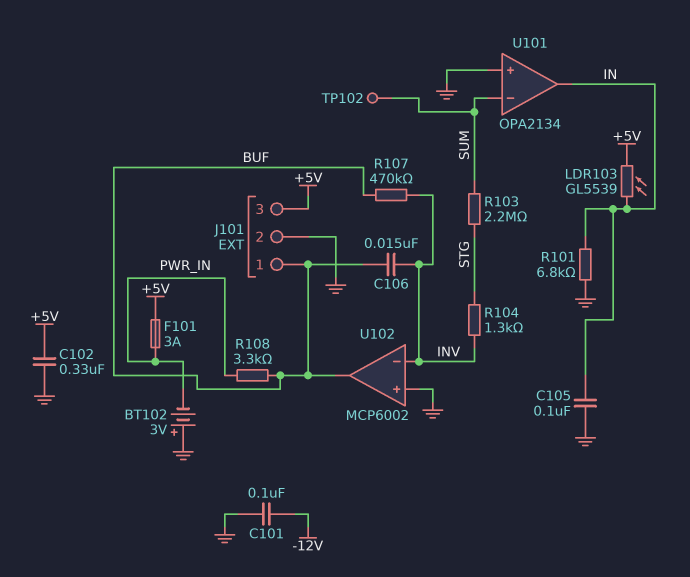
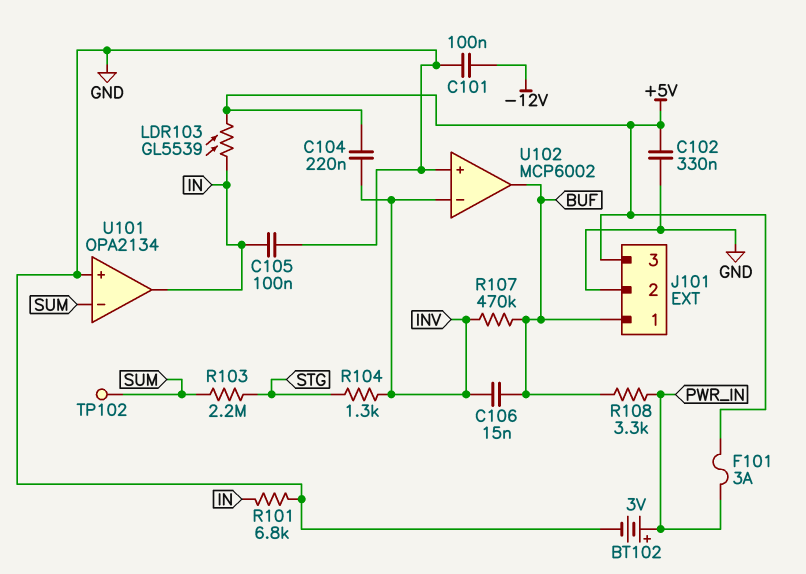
BT102: 3V (plus GND, minus PWR_IN) -> 3V (plus PWR_IN, minus GND)
C104: none -> 220nF (+5V, INV)

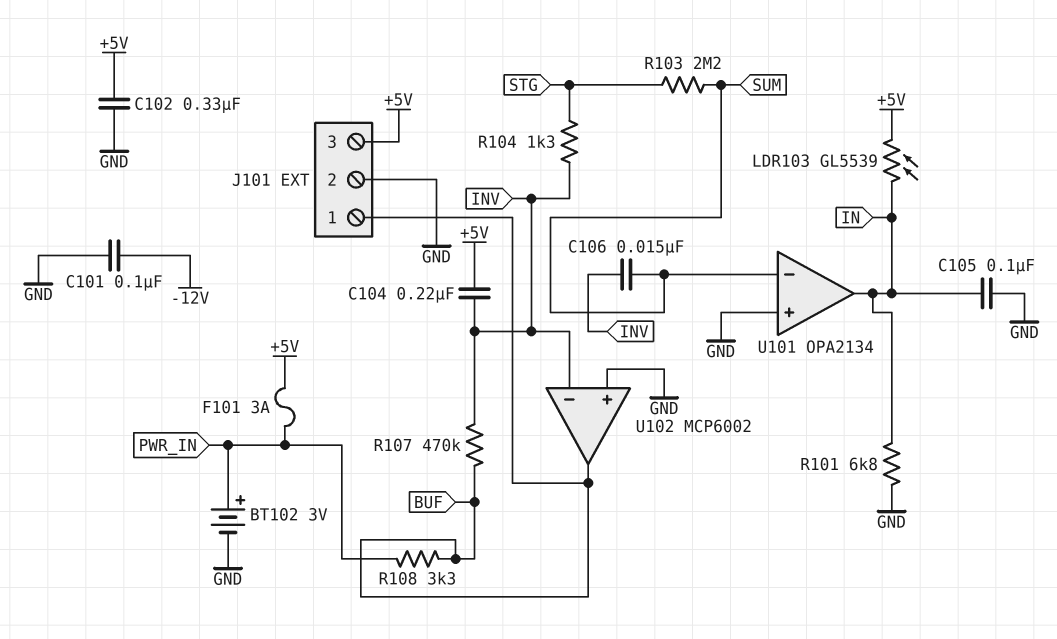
C106: 15nF (BUF, INV) -> 15nF (INV, SUM)
TP102: test point (SUM) -> none

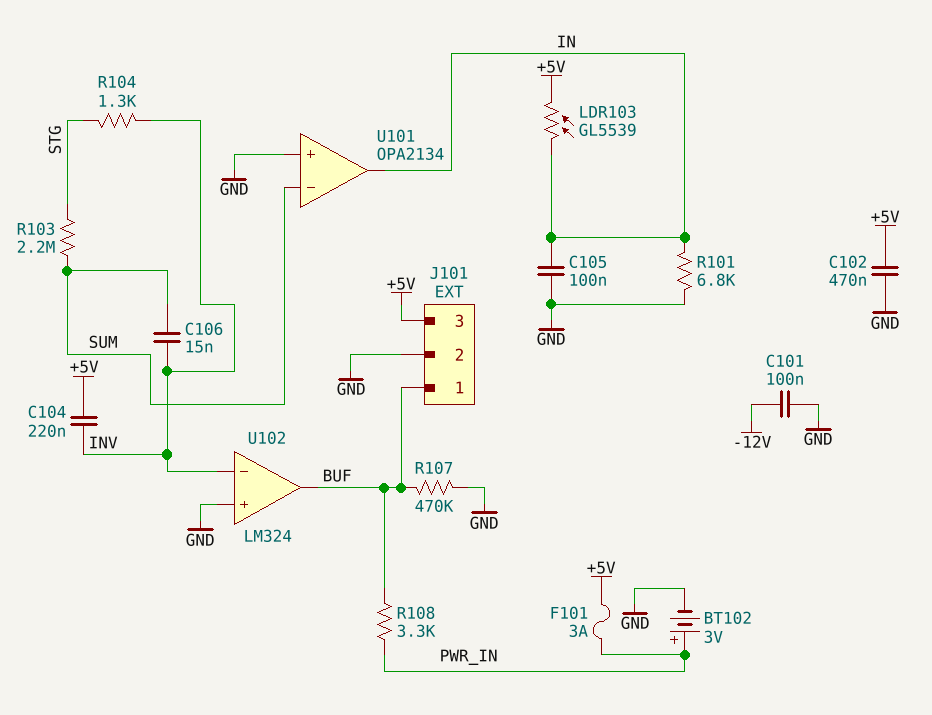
C102: 330nF (+5V, GND) -> 470nF (+5V, GND)
R107: 470k (BUF, INV) -> 470k (BUF, GND)
U102: MCP6002 -> LM324

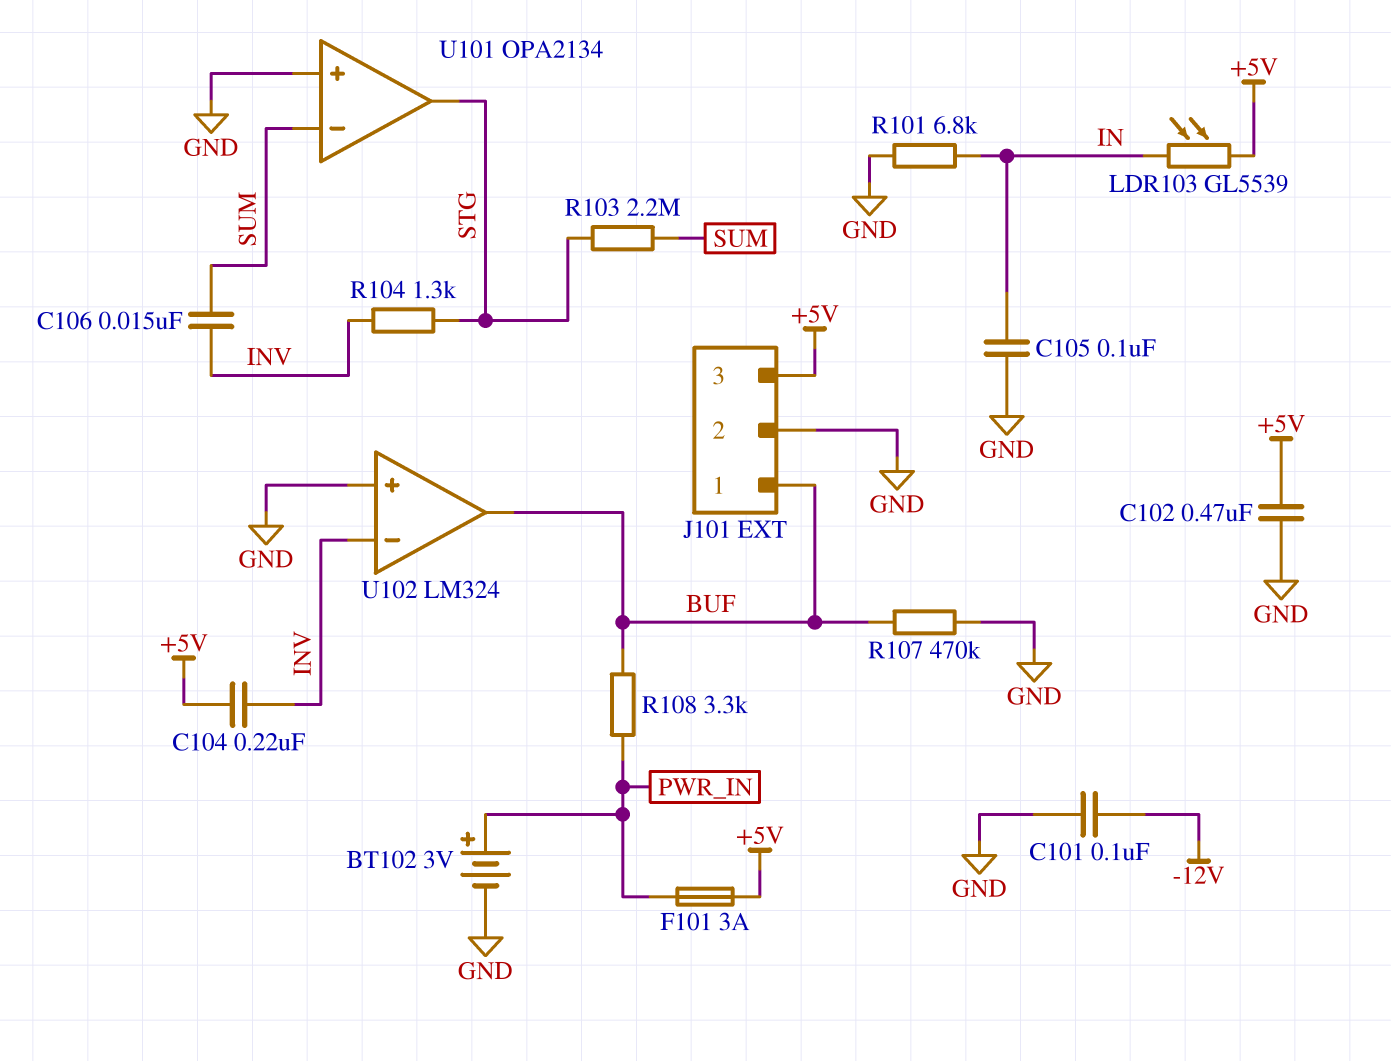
U101 pin out: IN -> STG

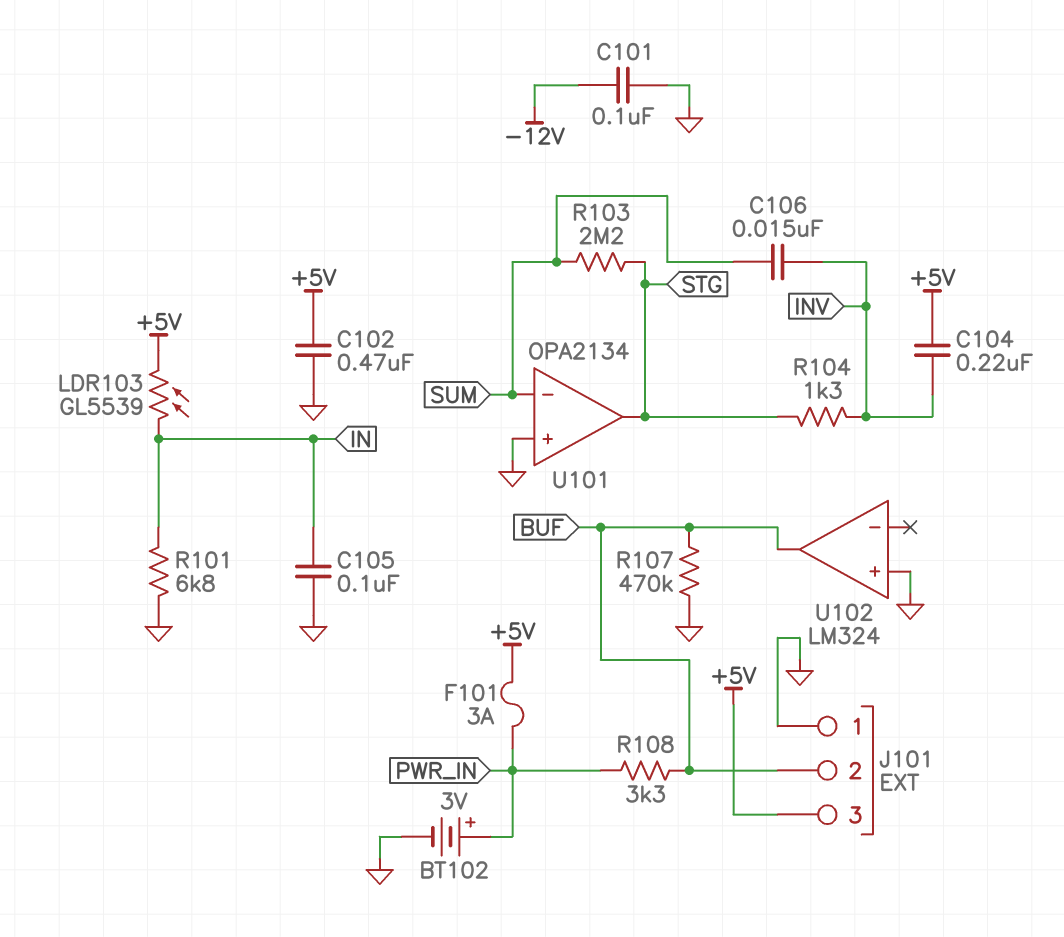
J101 pin 1: BUF -> GND
J101 pin 2: GND -> BUF
U102 pin in-: INV -> none

